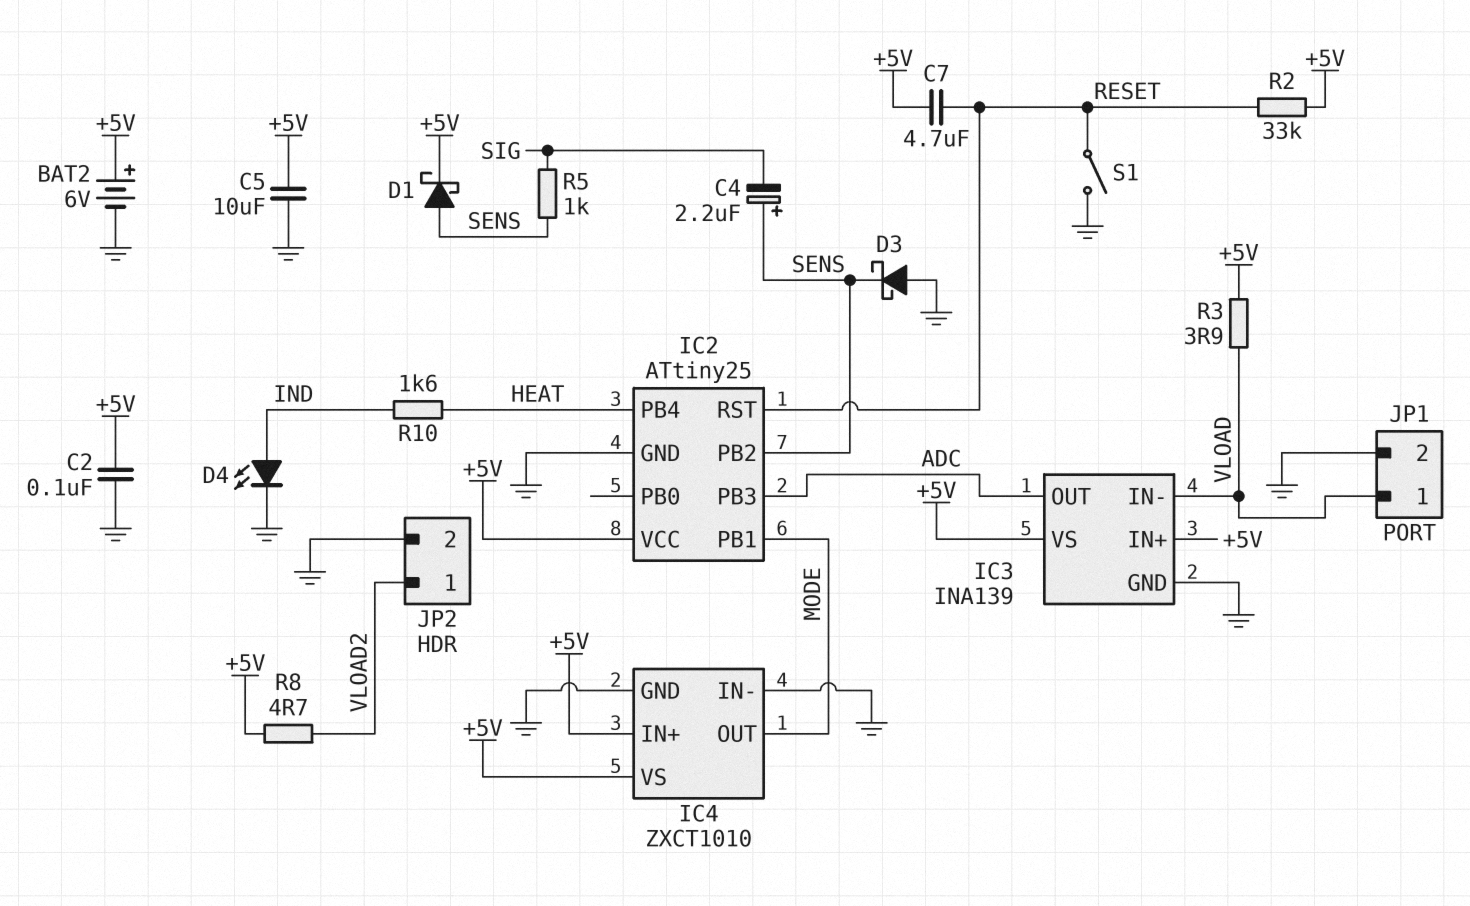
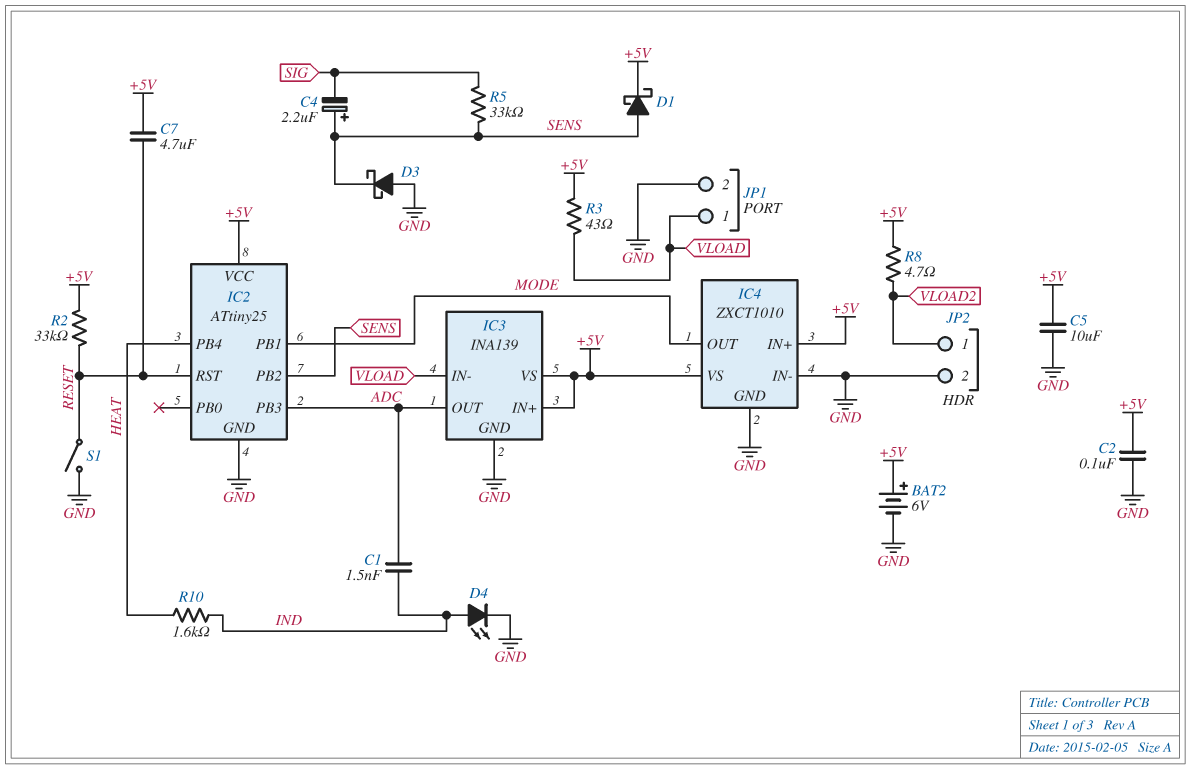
C1: none -> 1.5nF (ADC, IND)
R3: 3.9 (+5V, VLOAD) -> 43 (+5V, VLOAD)
R5: 1k (SENS, SIG) -> 33k (SENS, SIG)

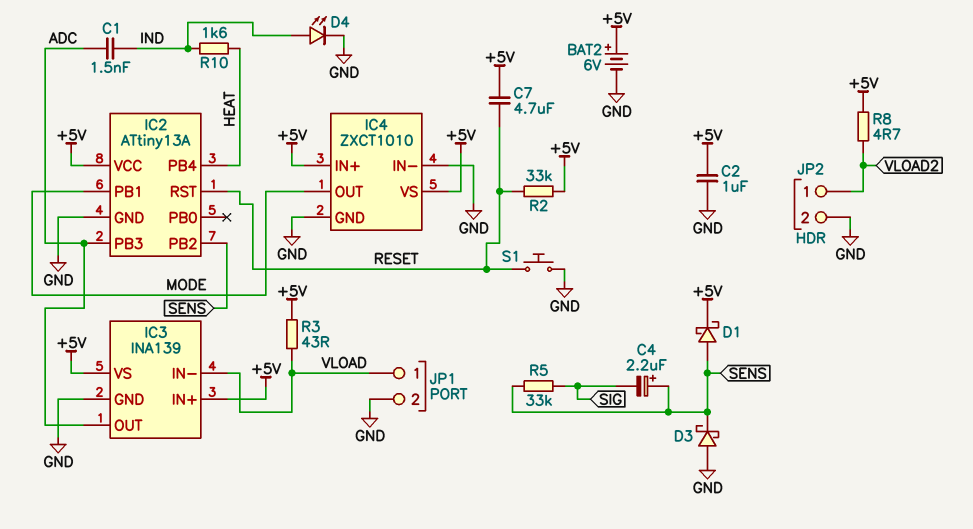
C2: 100nF (+5V, GND) -> 1uF (+5V, GND)
C5: 10uF (+5V, GND) -> none
IC2: ATtiny25 -> ATtiny13A
S1: switch (GND, RESET) -> button (GND, RESET)

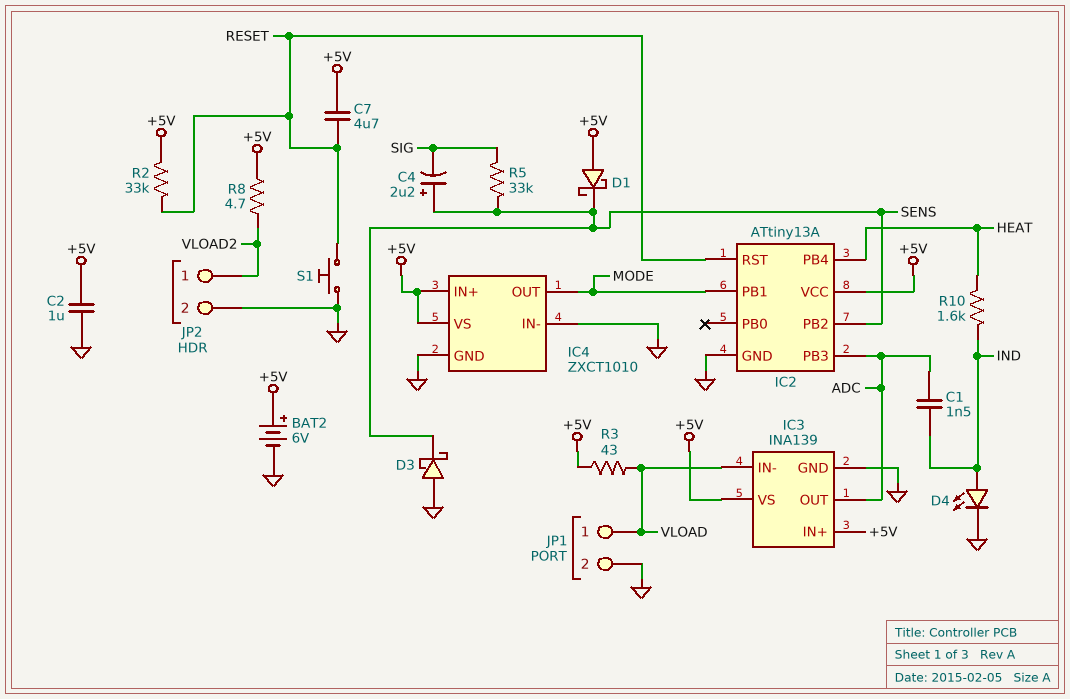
D1: schottky (A SENS, K +5V) -> schottky (A +5V, K SENS)

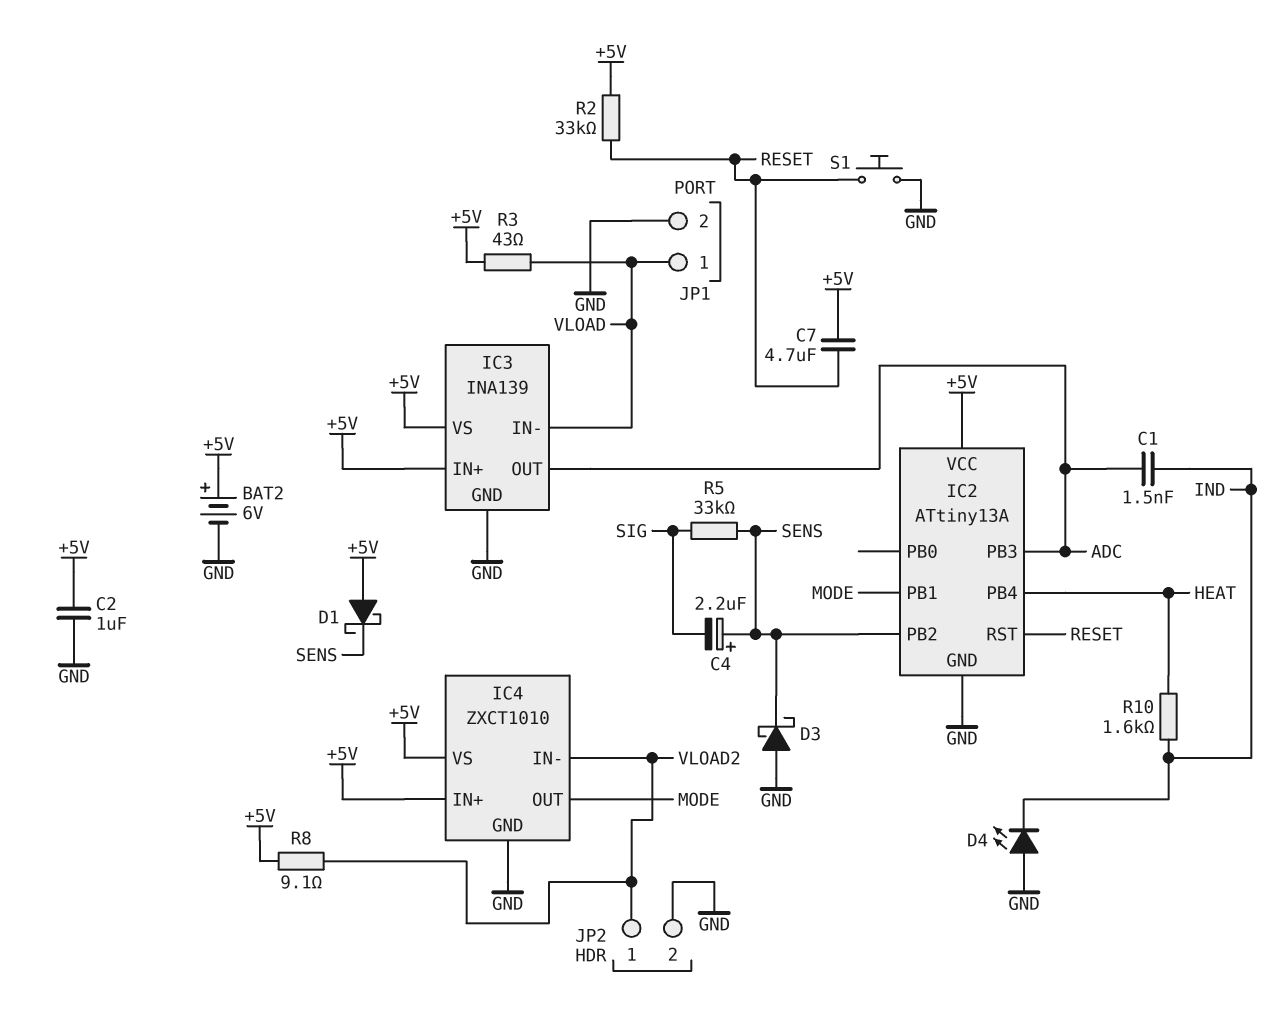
D4: LED (A IND, K GND) -> LED (A GND, K IND)
IC4 pin IN-: GND -> VLOAD2
R8: 4.7 (+5V, VLOAD2) -> 9.1 (+5V, VLOAD2)

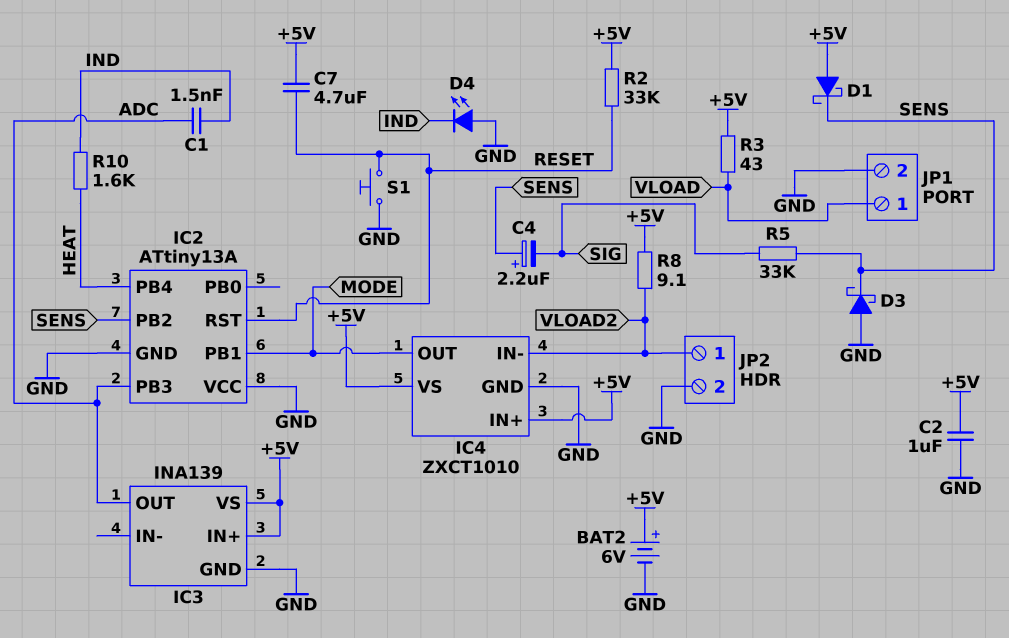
IC2 pin VCC: +5V -> GND
IC3 pin IN-: VLOAD -> none

